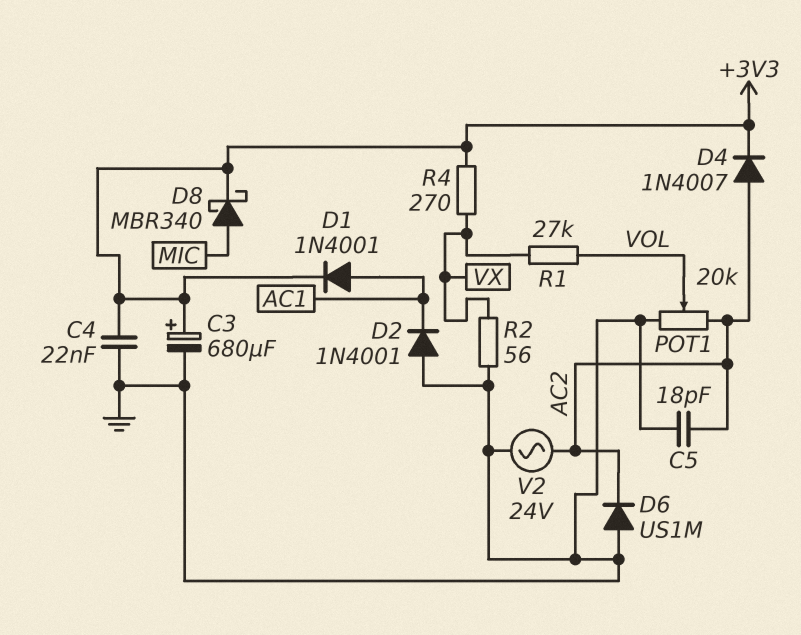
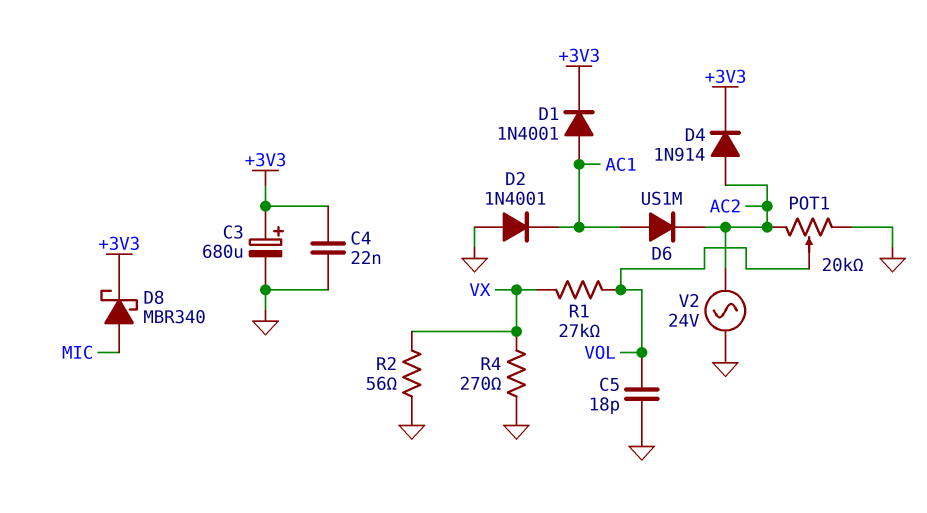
C5: 18pF (AC2, GND) -> 18pF (GND, VOL)
D4: diode 1N4007 (A AC2, K +3V3) -> diode 1N914 (A AC2, K +3V3)
D6: diode US1M (A GND, K AC2) -> diode US1M (A AC1, K AC2)
R4: 270 (+3V3, VX) -> 270 (GND, VX)

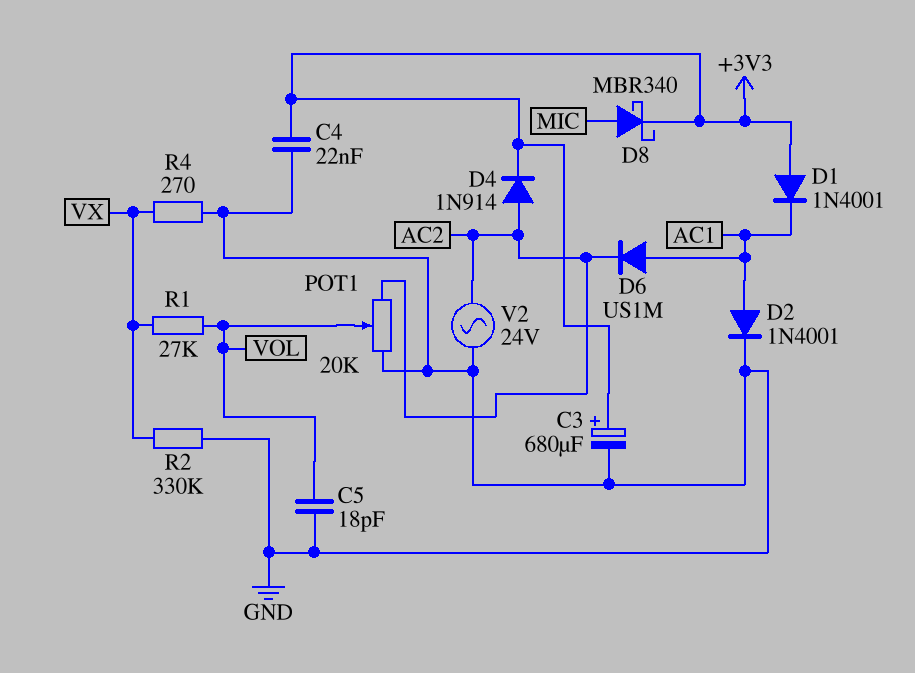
D1: diode 1N4001 (A AC1, K +3V3) -> diode 1N4001 (A +3V3, K AC1)
D2: diode 1N4001 (A GND, K AC1) -> diode 1N4001 (A AC1, K GND)
R2: 56 (GND, VX) -> 330k (GND, VX)

